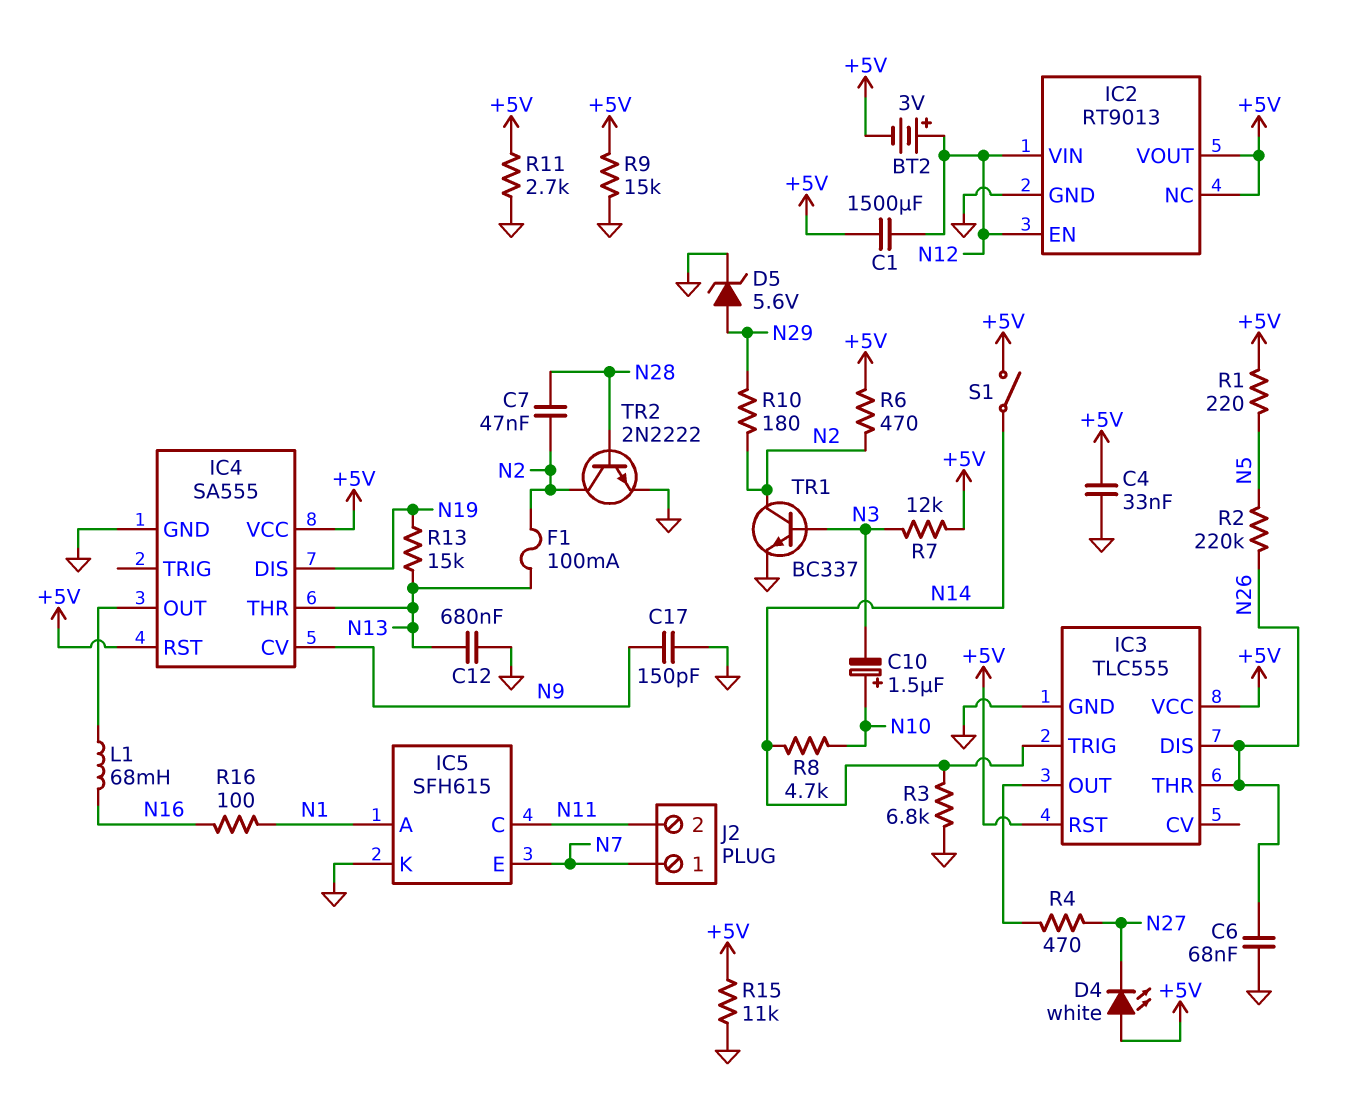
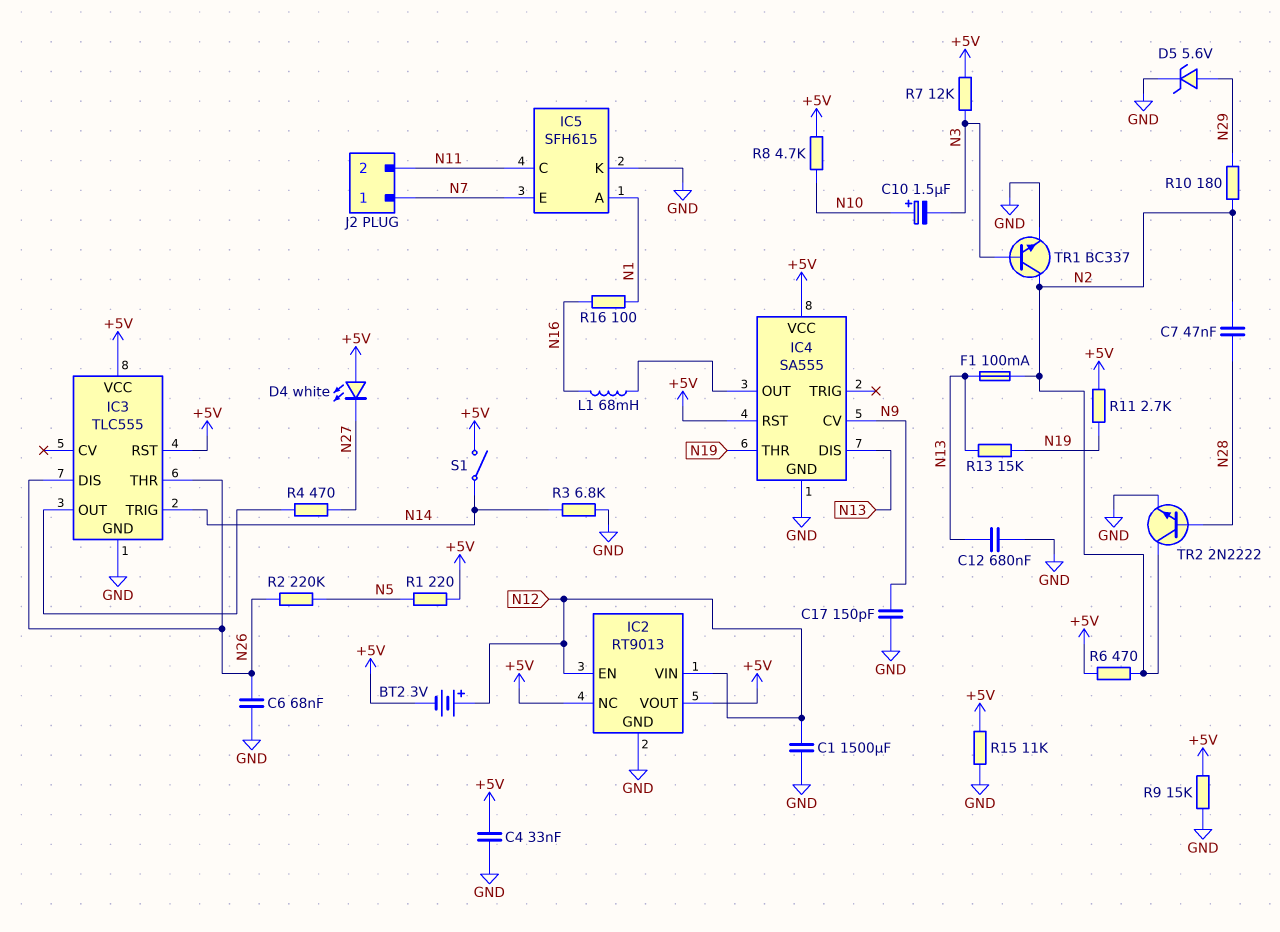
C1: 1500uF (+5V, N12) -> 1500uF (GND, N12)
IC4 pin DIS: N19 -> N13
IC4 pin THR: N13 -> N19
R8: 4.7k (N10, N14) -> 4.7k (+5V, N10)
R11: 2.7k (+5V, GND) -> 2.7k (+5V, N19)

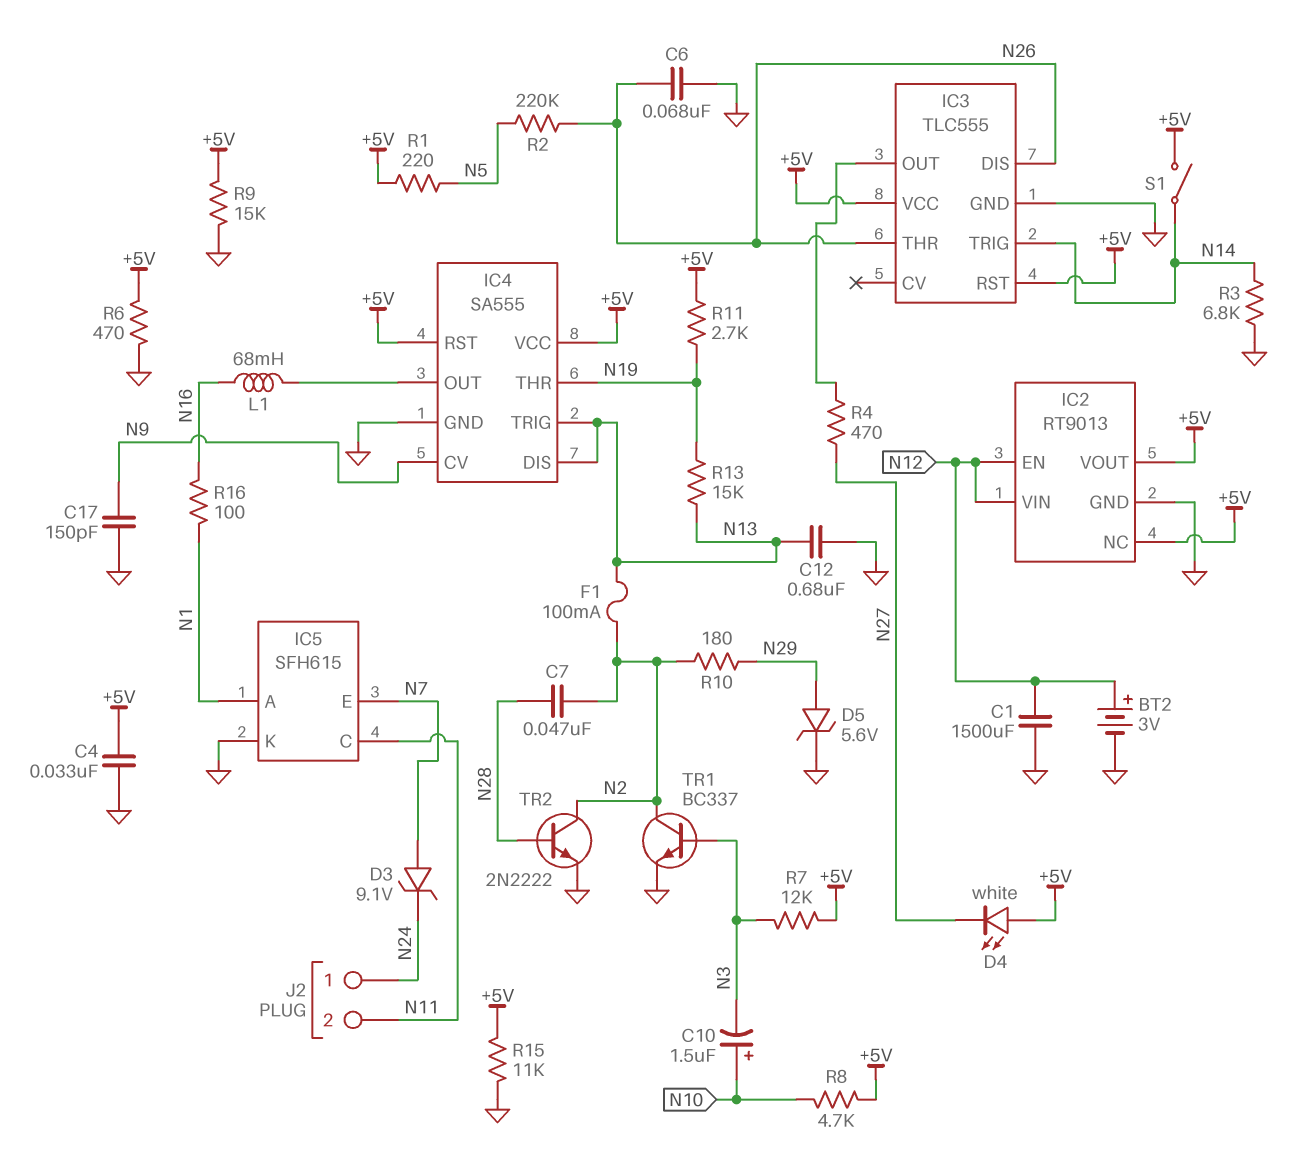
BT2: 3V (plus N12, minus +5V) -> 3V (plus N12, minus GND)
D3: none -> zener 9.1V (A N7, K N24)
IC4 pin TRIG: none -> N13
J2 pin 1: N7 -> N24
R6: 470 (+5V, N2) -> 470 (+5V, GND)

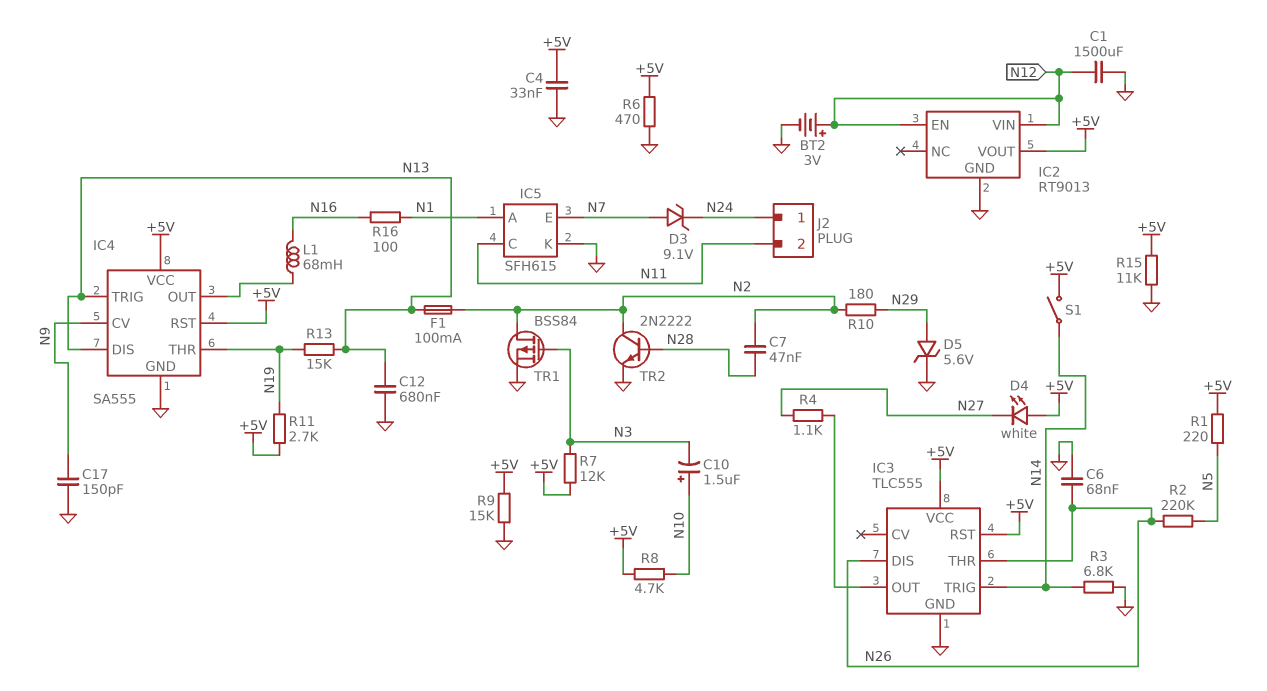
IC2 pin NC: +5V -> none
R4: 470 (IC3/OUT, N27) -> 1.1k (IC3/OUT, N27)
TR1: NPN BC337 (B N3, C N2, E GND) -> PMOS BSS84 (G N3, D N2, S GND)

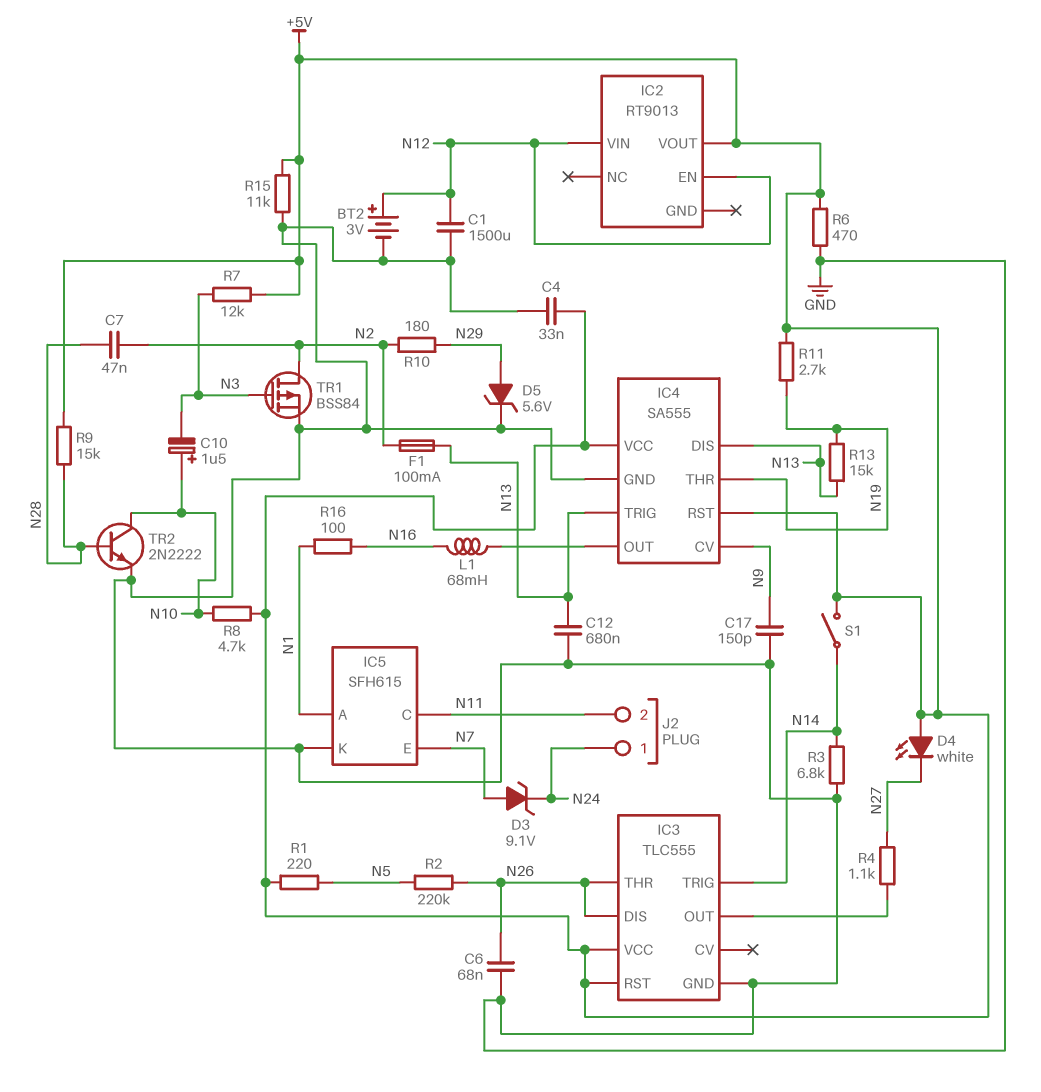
IC2 pin GND: GND -> none
R9: 15k (+5V, GND) -> 15k (+5V, N28)
TR2: NPN 2N2222 (B N28, C N2, E GND) -> NPN 2N2222 (B N28, C N10, E GND)

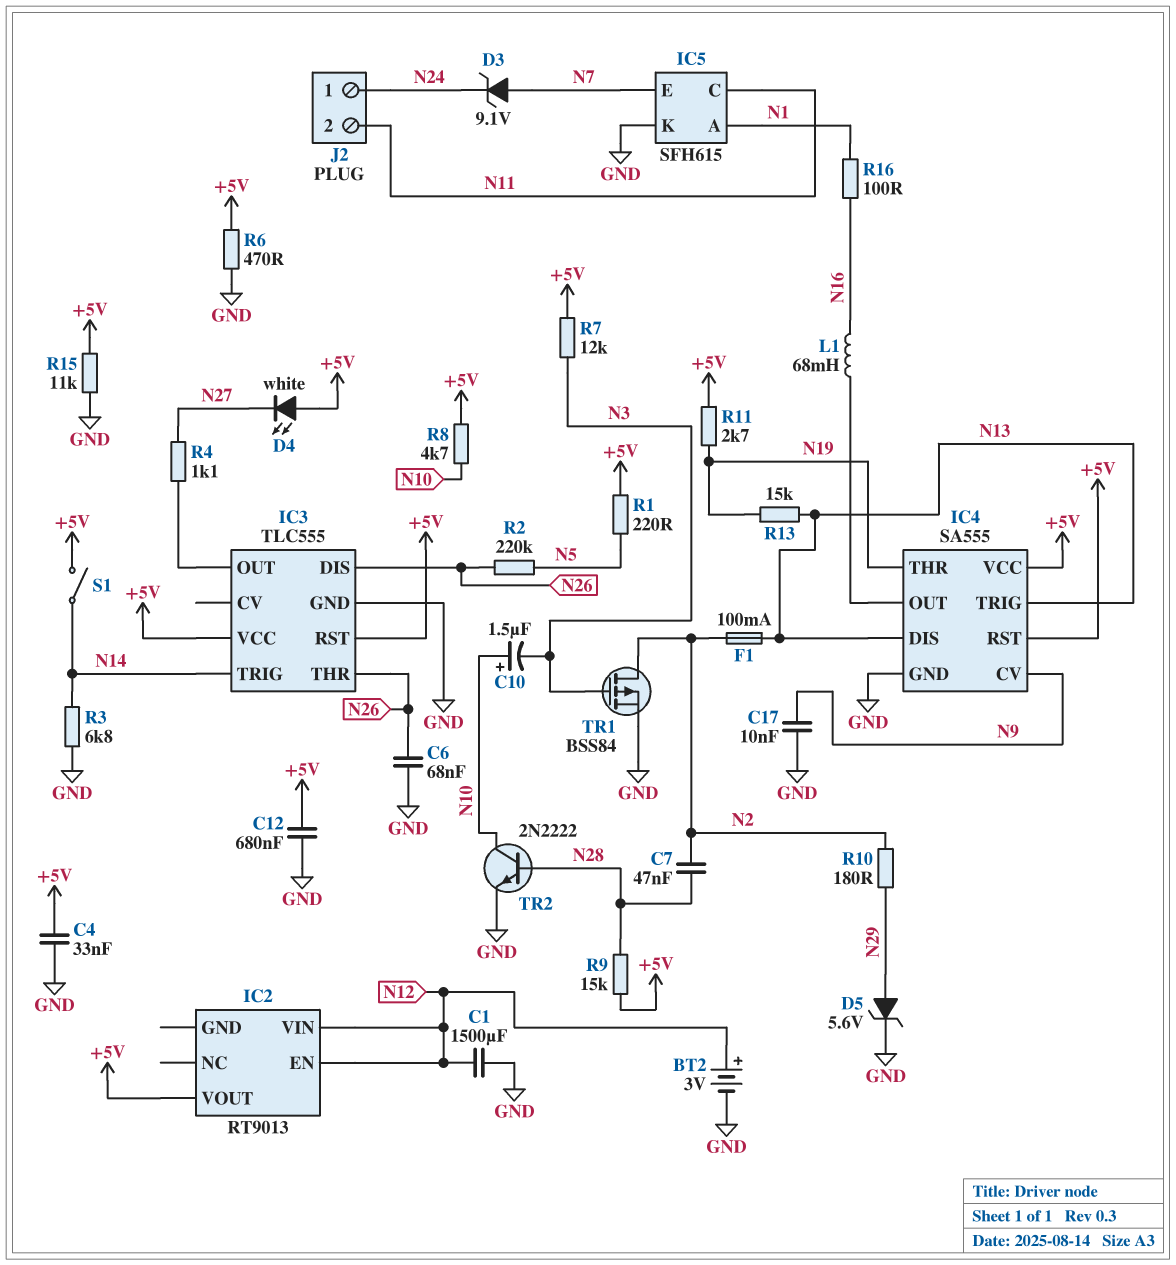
C12: 680nF (GND, N13) -> 680nF (+5V, GND)
C17: 150pF (GND, N9) -> 10nF (GND, N9)

